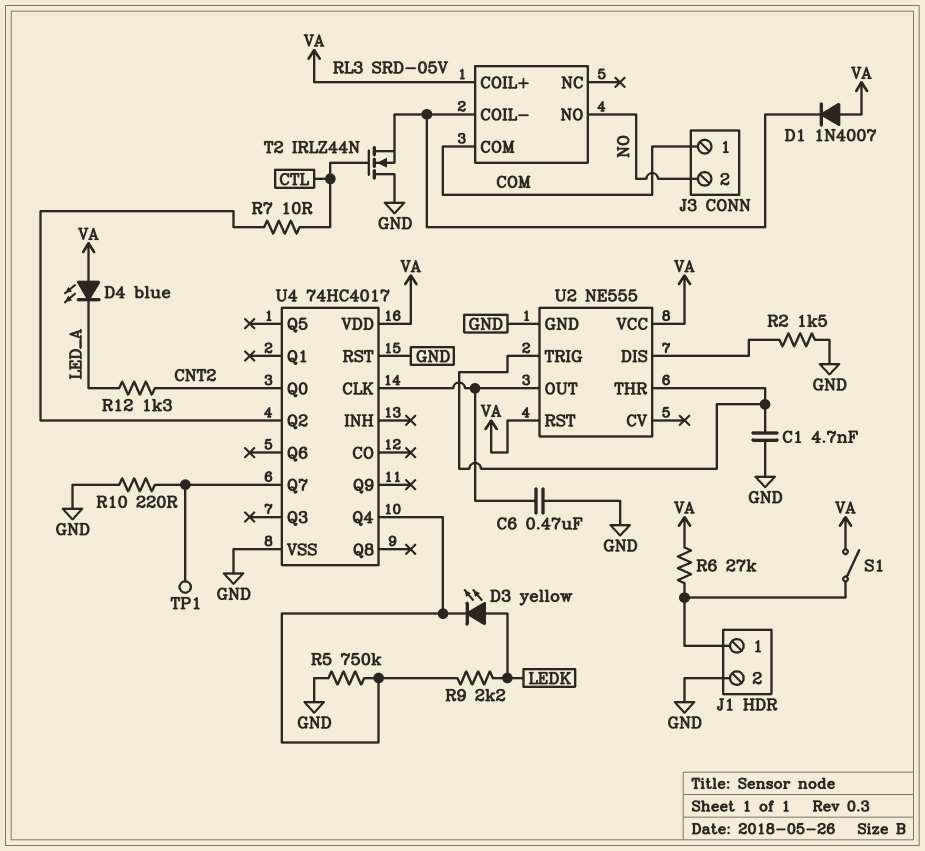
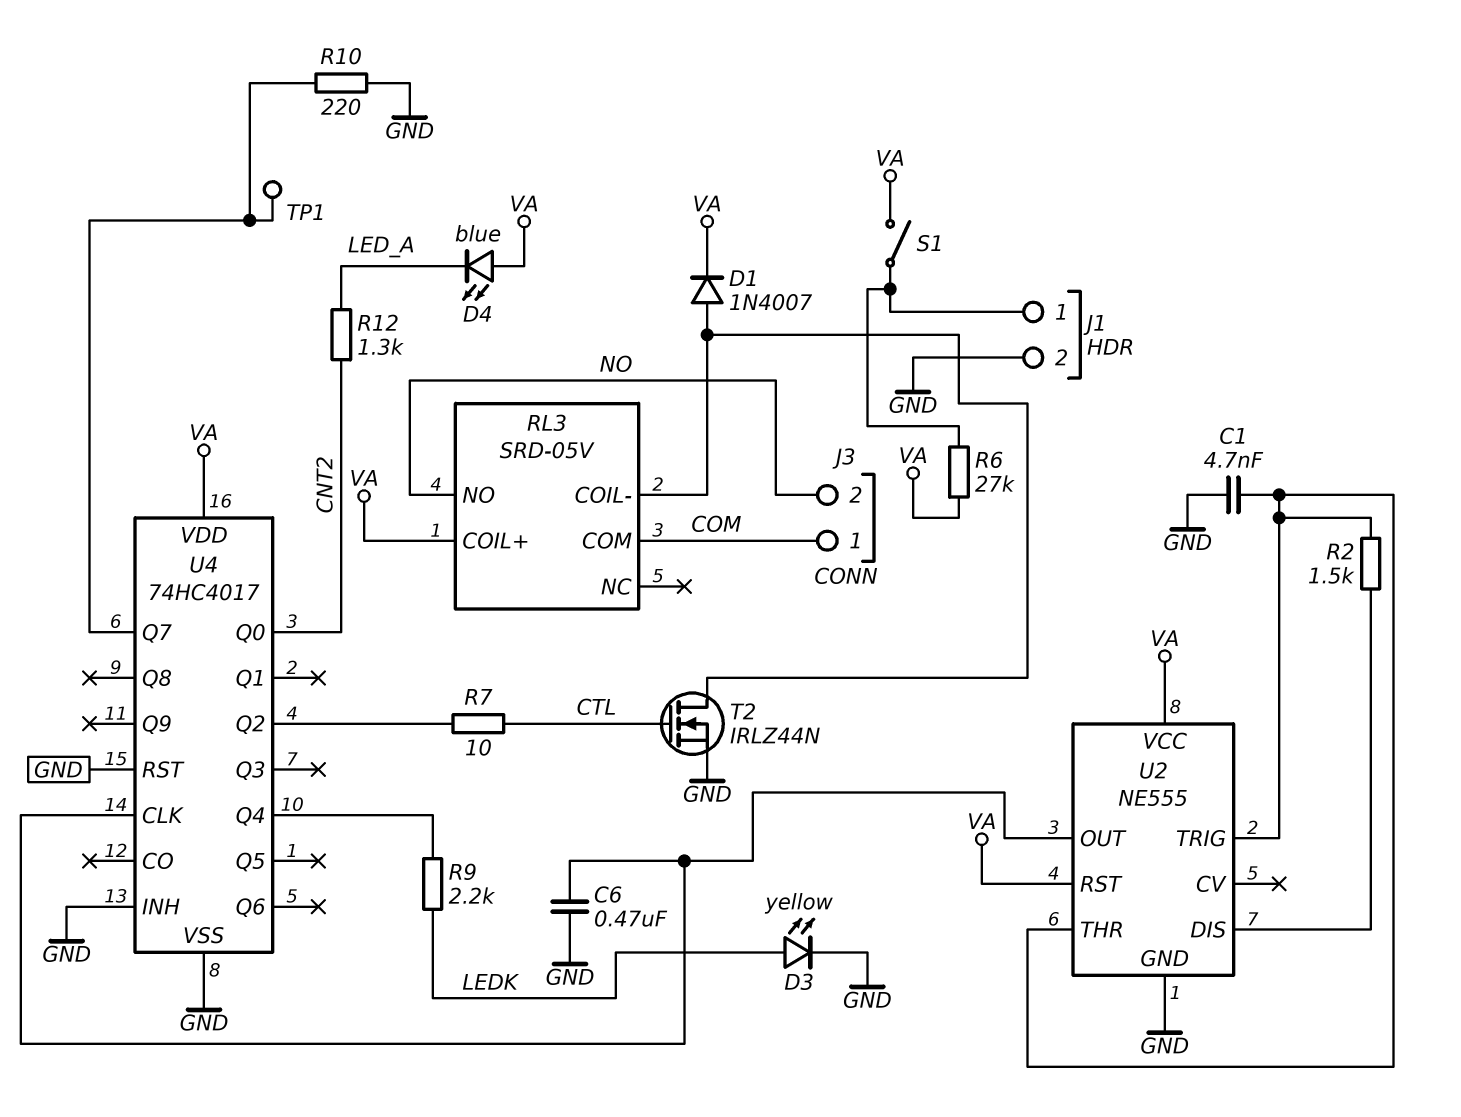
D1: diode 1N4007 (A VA, K RL3/COIL-) -> diode 1N4007 (A RL3/COIL-, K VA)
D3: LED yellow (A LEDK, K U4/Q4) -> LED yellow (A LEDK, K GND)
R2: 1.5k (GND, U2/DIS) -> 1.5k (U2/DIS, U2/THR)
R5: 750k (GND, U4/Q4) -> none
T2: NMOS IRLZ44N (G CTL, D GND, S RL3/COIL-) -> NMOS IRLZ44N (G CTL, D RL3/COIL-, S GND)
U4 pin INH: none -> GND

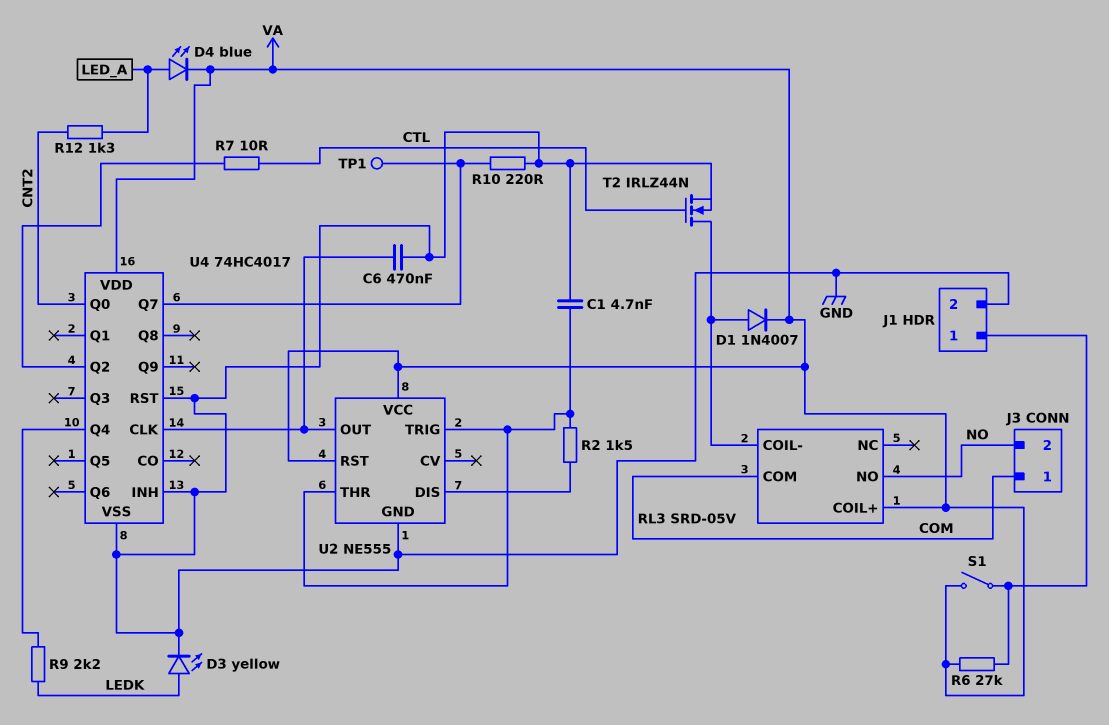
D4: LED blue (A VA, K LED_A) -> LED blue (A LED_A, K VA)

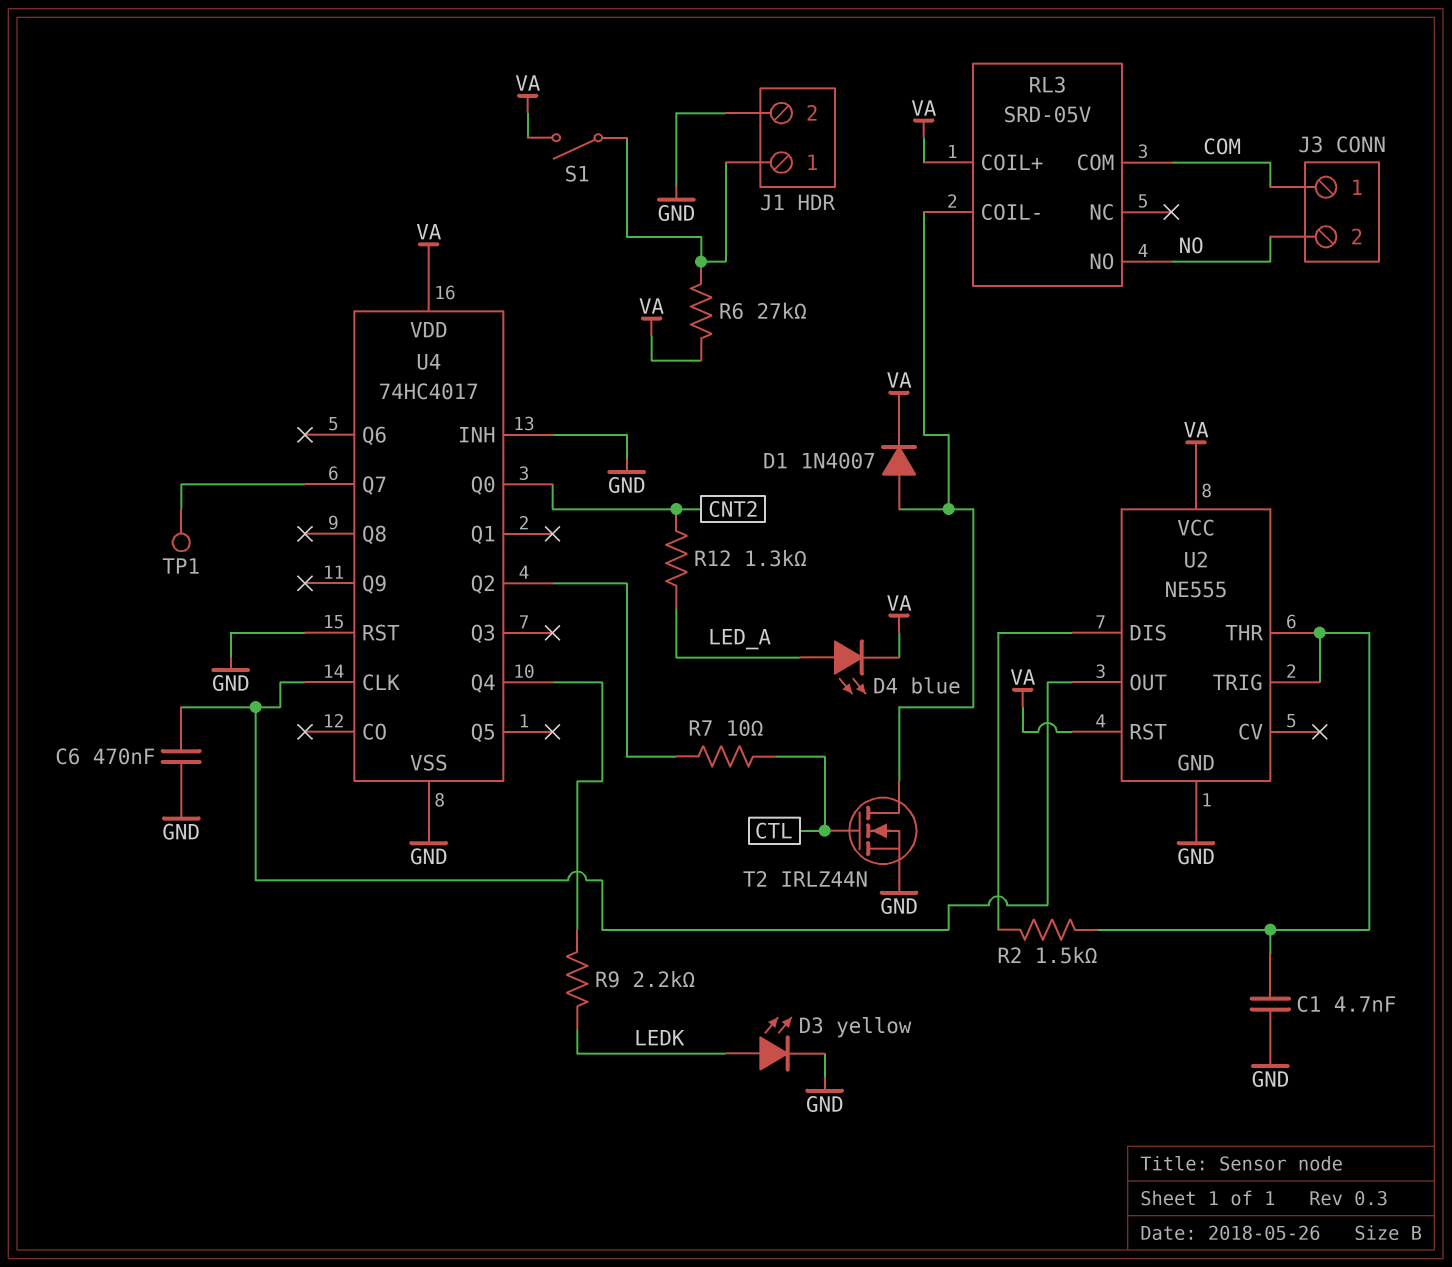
R10: 220 (GND, U4/Q7) -> none

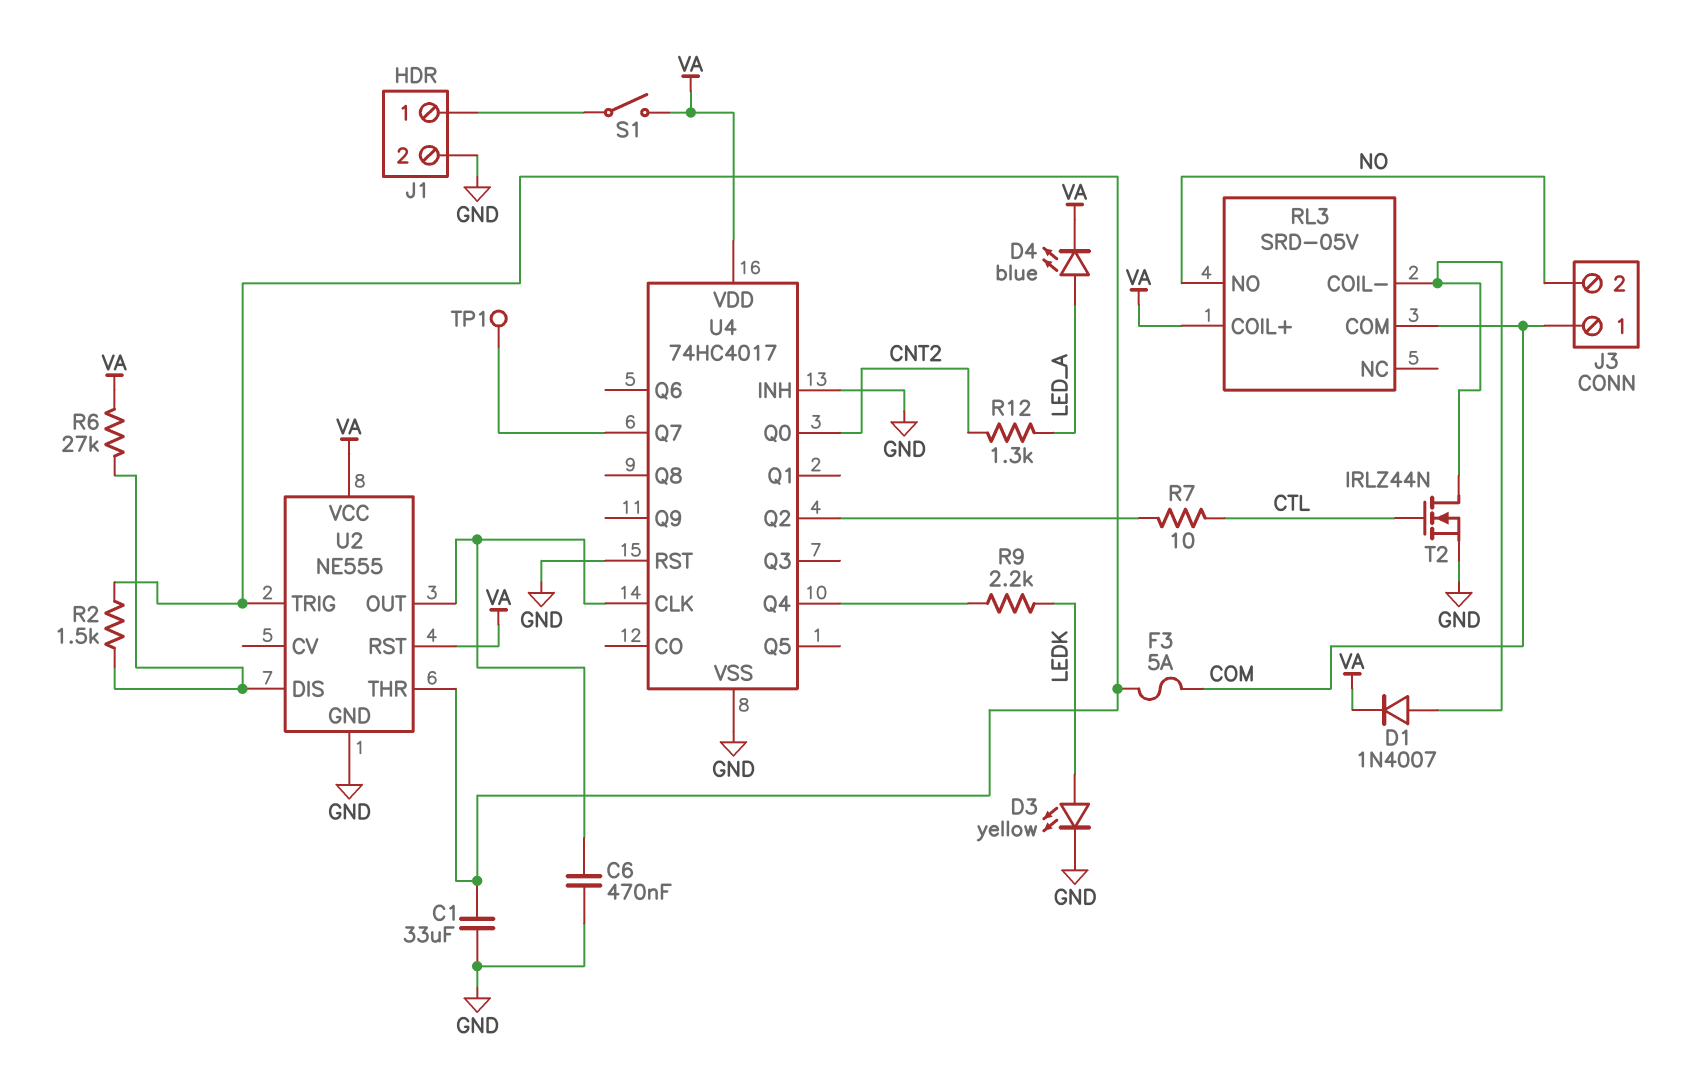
C1: 4.7nF (GND, U2/THR) -> 33uF (GND, U2/THR)
F3: none -> 5A (COM, U2/THR)
R6: 27k (J1/1, VA) -> 27k (U2/DIS, VA)

